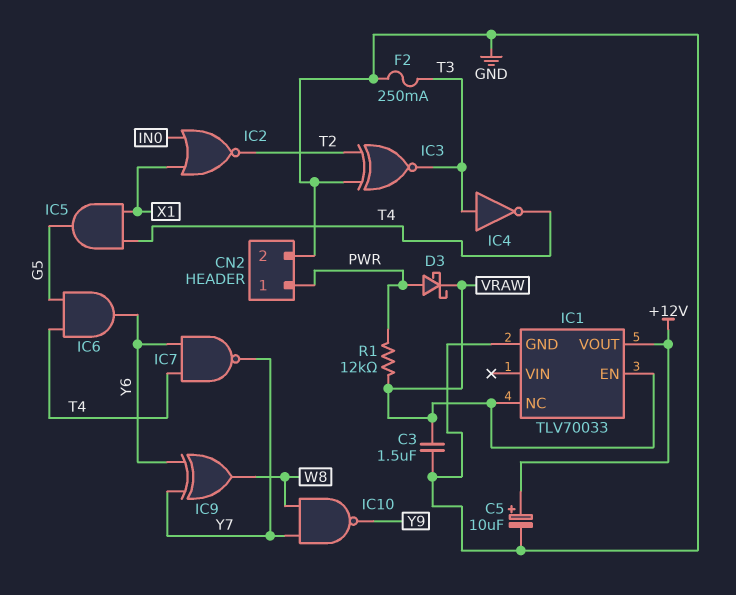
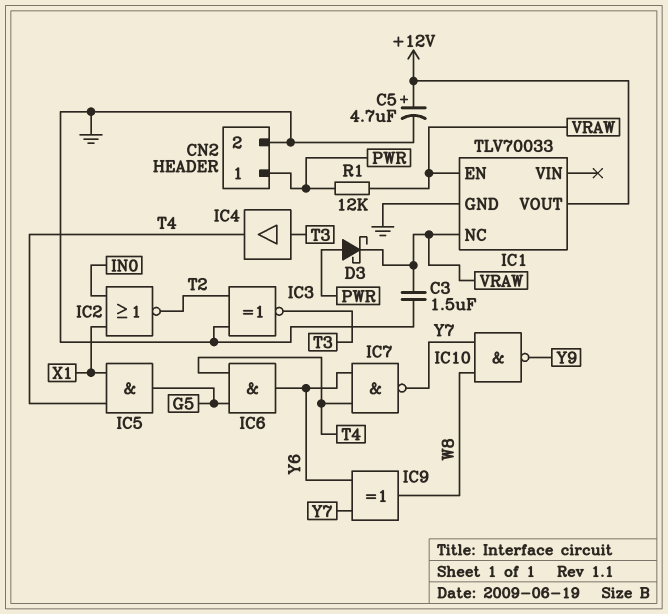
C5: 10uF (plus +12V, minus GND) -> 4.7uF (plus +12V, minus GND)
F2: 250mA (GND, T3) -> none
IC4: NOT (in T3, out T4) -> buffer (in T3, out T4)

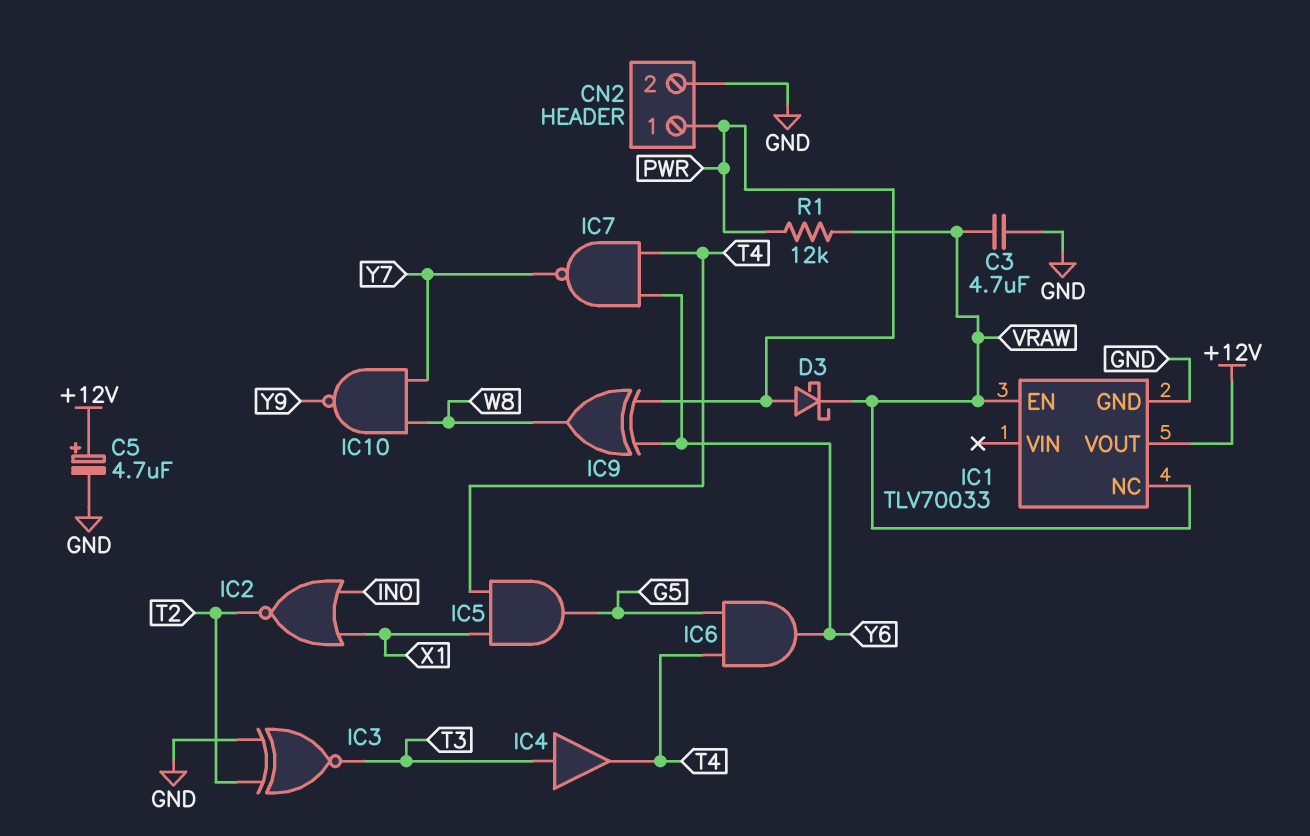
C3: 1.5uF (GND, VRAW) -> 4.7uF (GND, VRAW)
IC9: XOR (in Y6, in Y7, out W8) -> XOR (in PWR, in Y6, out W8)

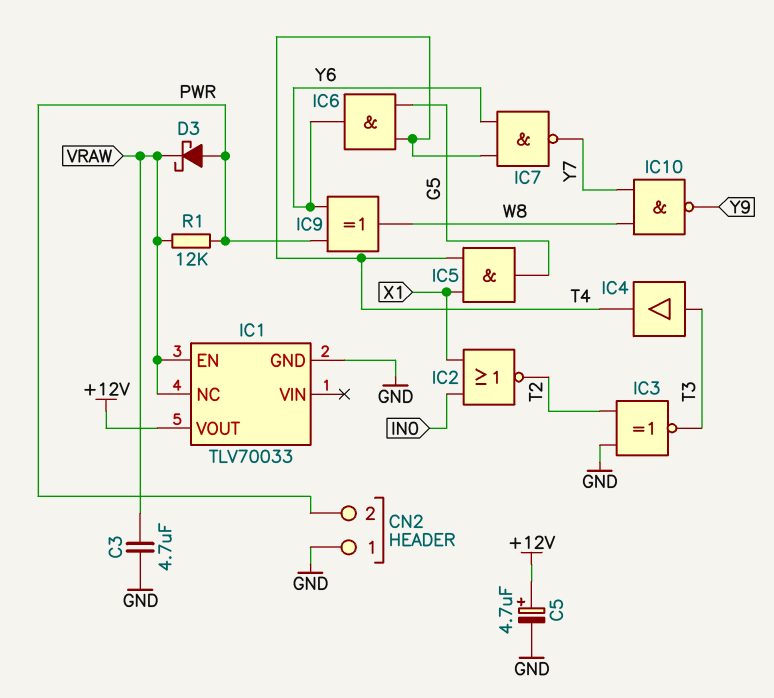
CN2 pin 1: PWR -> GND
CN2 pin 2: GND -> PWR

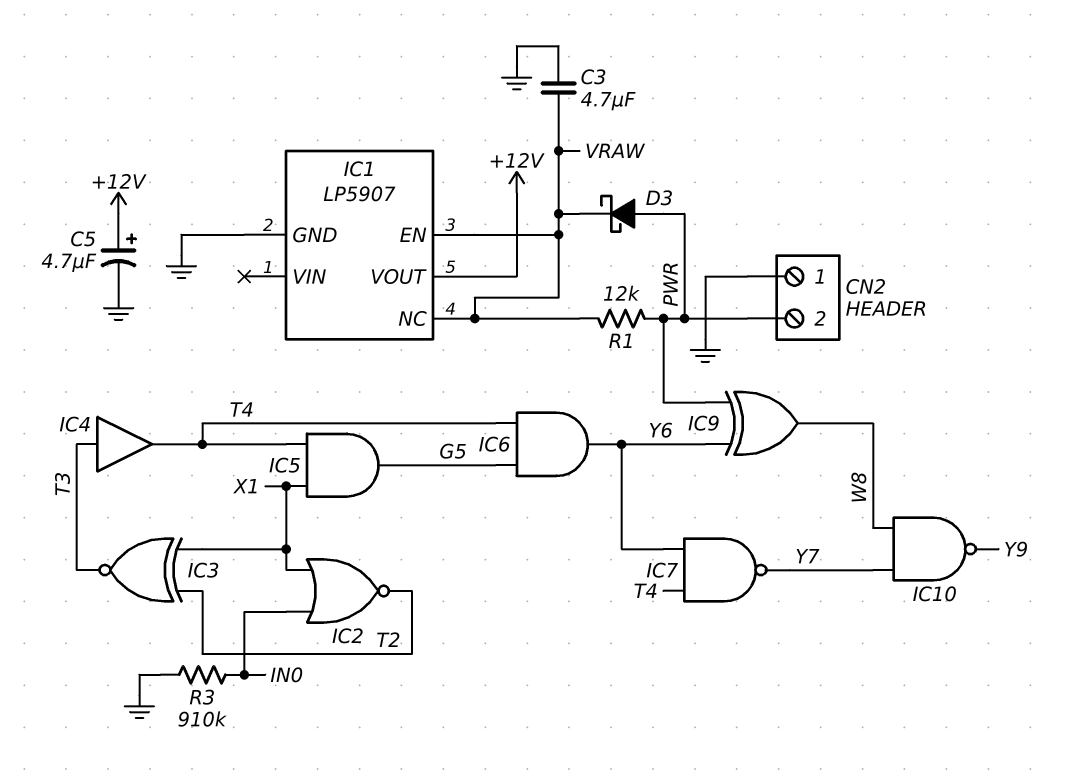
IC1: TLV70033 -> LP5907
IC3: XNOR (in GND, in T2, out T3) -> XNOR (in T2, in X1, out T3)
R3: none -> 910k (GND, IN0)

